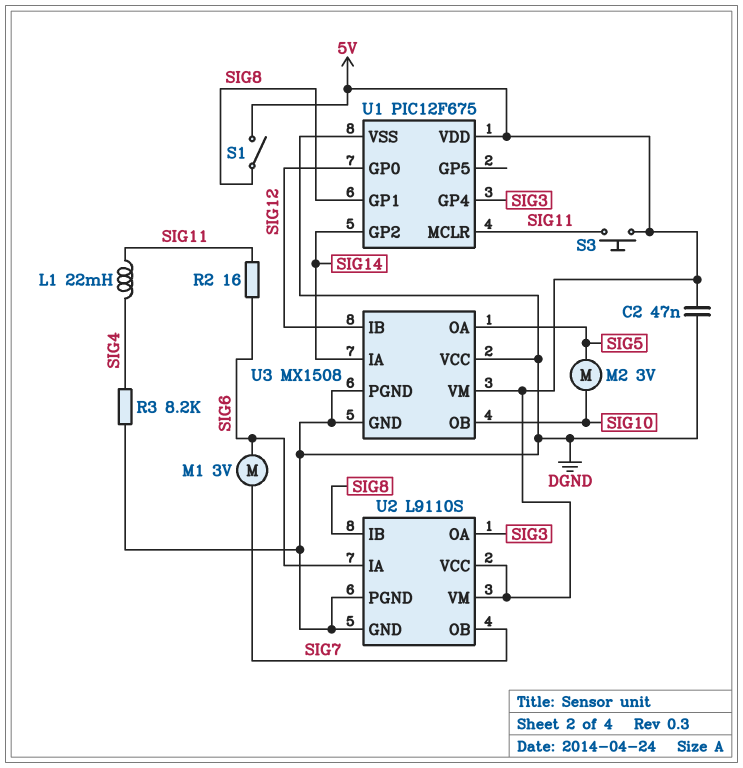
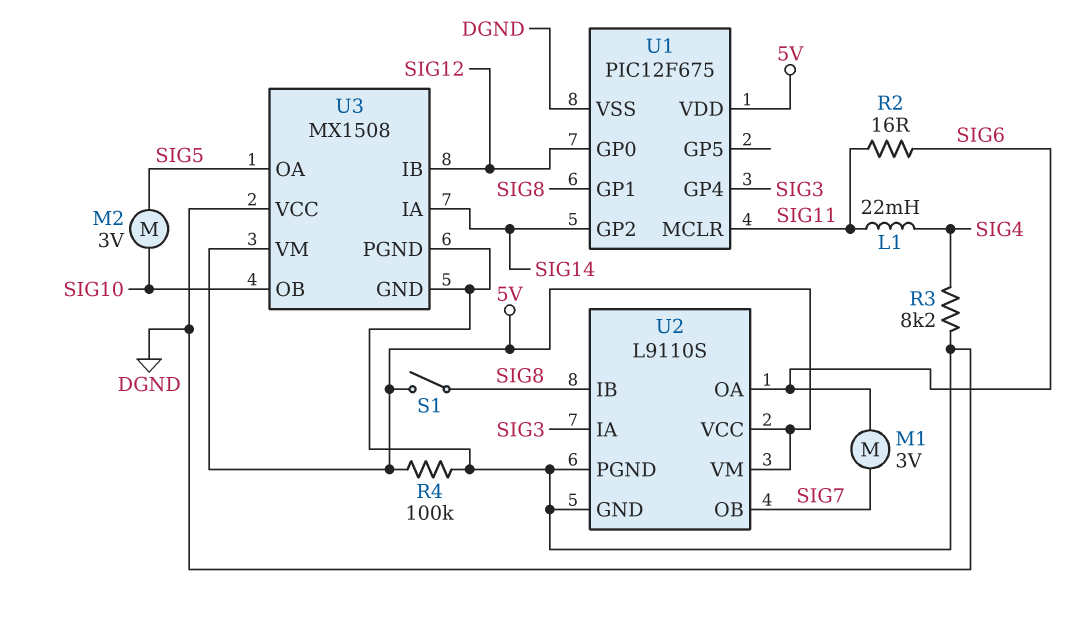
C2: 47nF (5V, DGND) -> none
R4: none -> 100k (5V, DGND)
S3: button (5V, SIG11) -> none
U2 pin IA: SIG6 -> SIG3
U2 pin OA: SIG3 -> SIG6

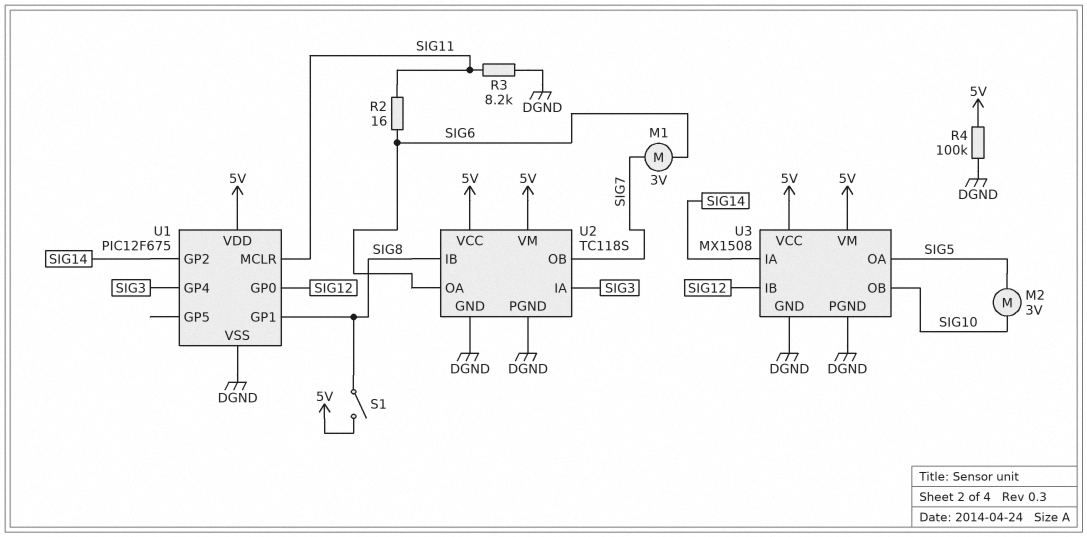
L1: 22mH (SIG4, SIG11) -> none
R3: 8.2k (DGND, SIG4) -> 8.2k (DGND, SIG11)
U2: L9110S -> TC118S
U3 pin VCC: DGND -> 5V

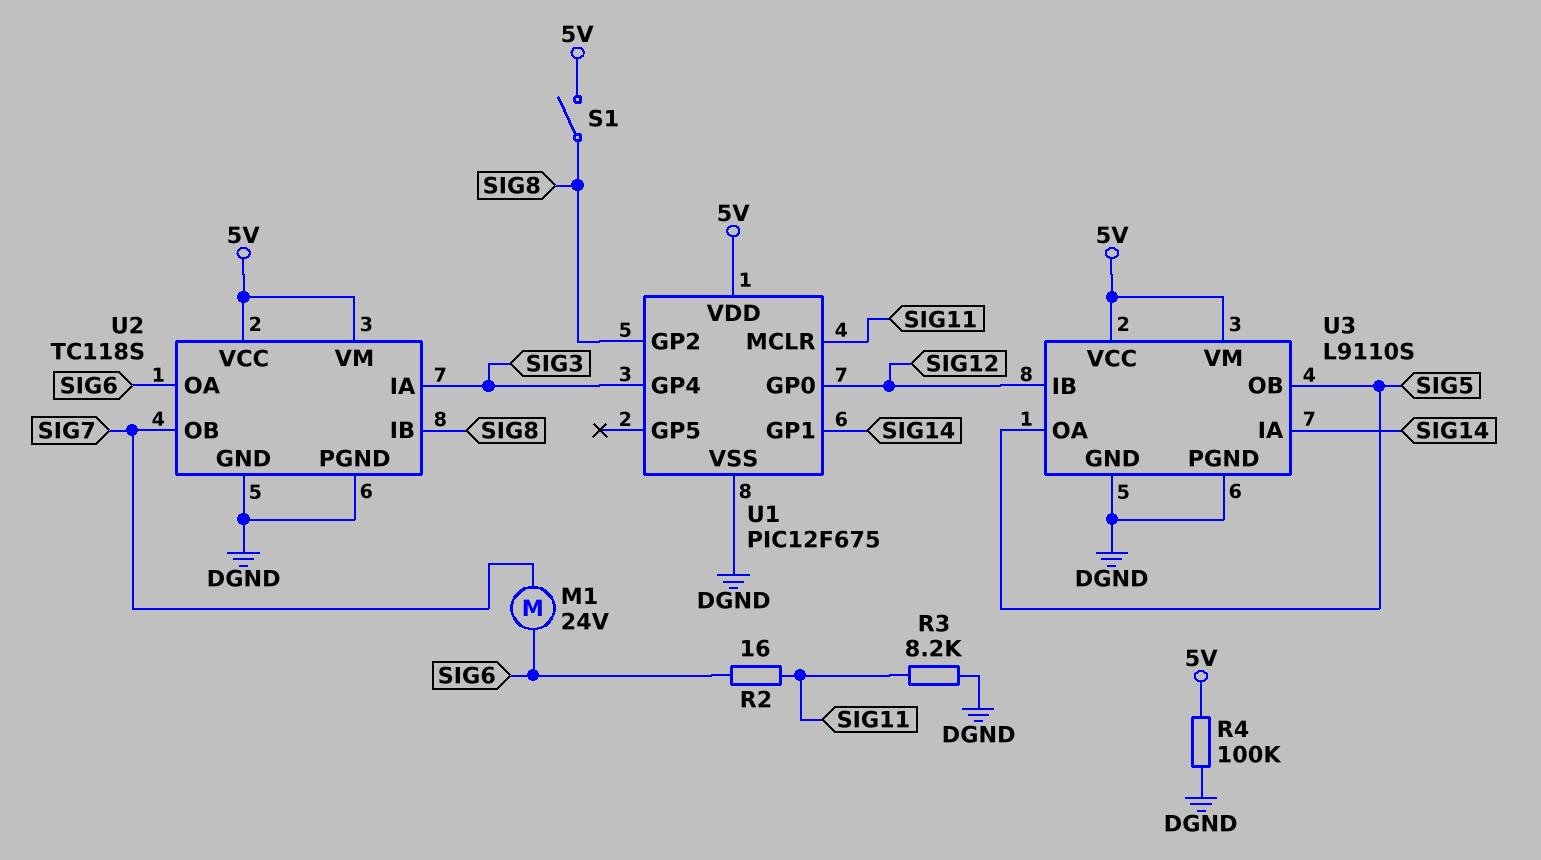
M1: motor 3V (SIG6, SIG7) -> motor 24V (SIG6, SIG7)
M2: motor 3V (SIG5, SIG10) -> none
U1 pin GP1: SIG8 -> SIG14
U1 pin GP2: SIG14 -> SIG8
U3: MX1508 -> L9110S
U3 pin OB: SIG10 -> SIG5

